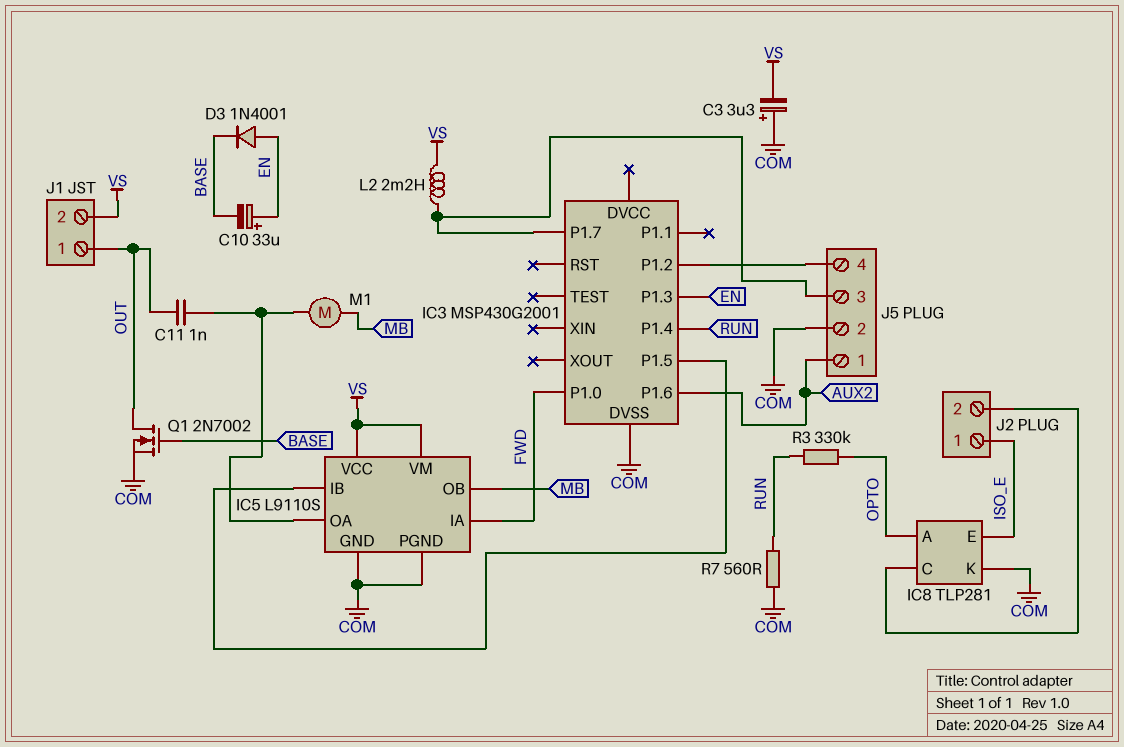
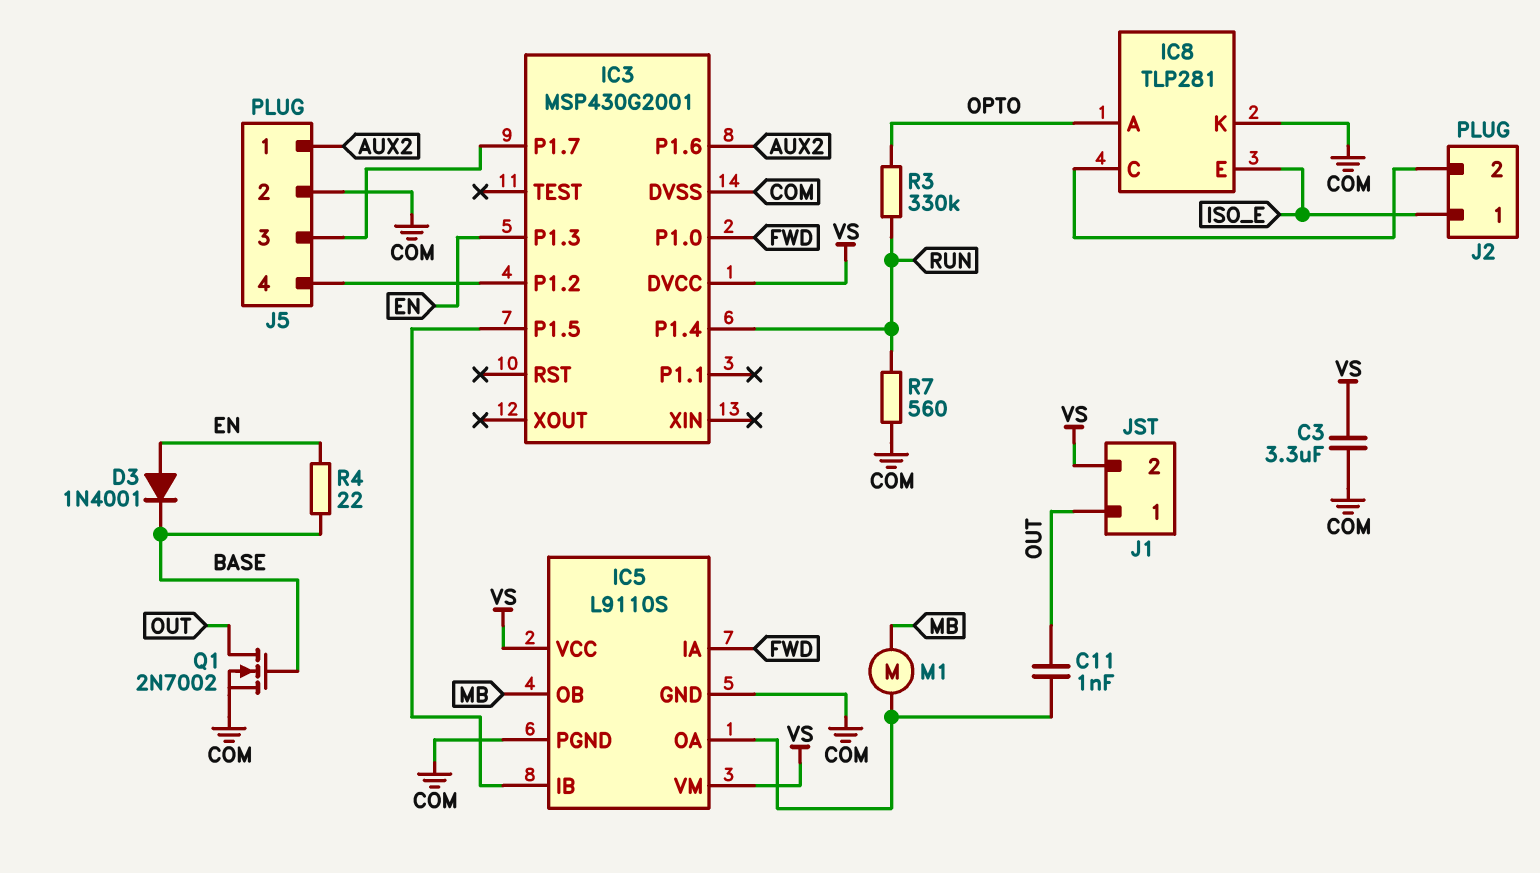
C3: 3.3uF (plus COM, minus VS) -> 3.3uF (COM, VS)
C10: 33uF (plus EN, minus BASE) -> none
IC3 pin DVCC: none -> VS
L2: 2.2mH (IC3/P1.7, VS) -> none
R4: none -> 22 (BASE, EN)

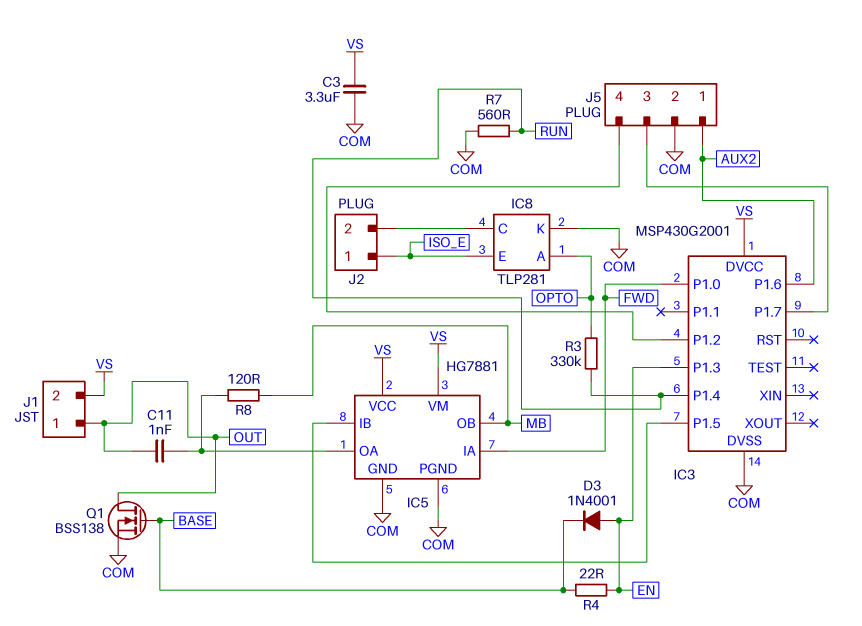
IC5: L9110S -> HG7881
M1: motor (IC5/OA, MB) -> none
Q1: NMOS 2N7002 (G BASE, D OUT, S COM) -> NMOS BSS138 (G BASE, D OUT, S COM)
R8: none -> 120 (IC5/OA, MB)

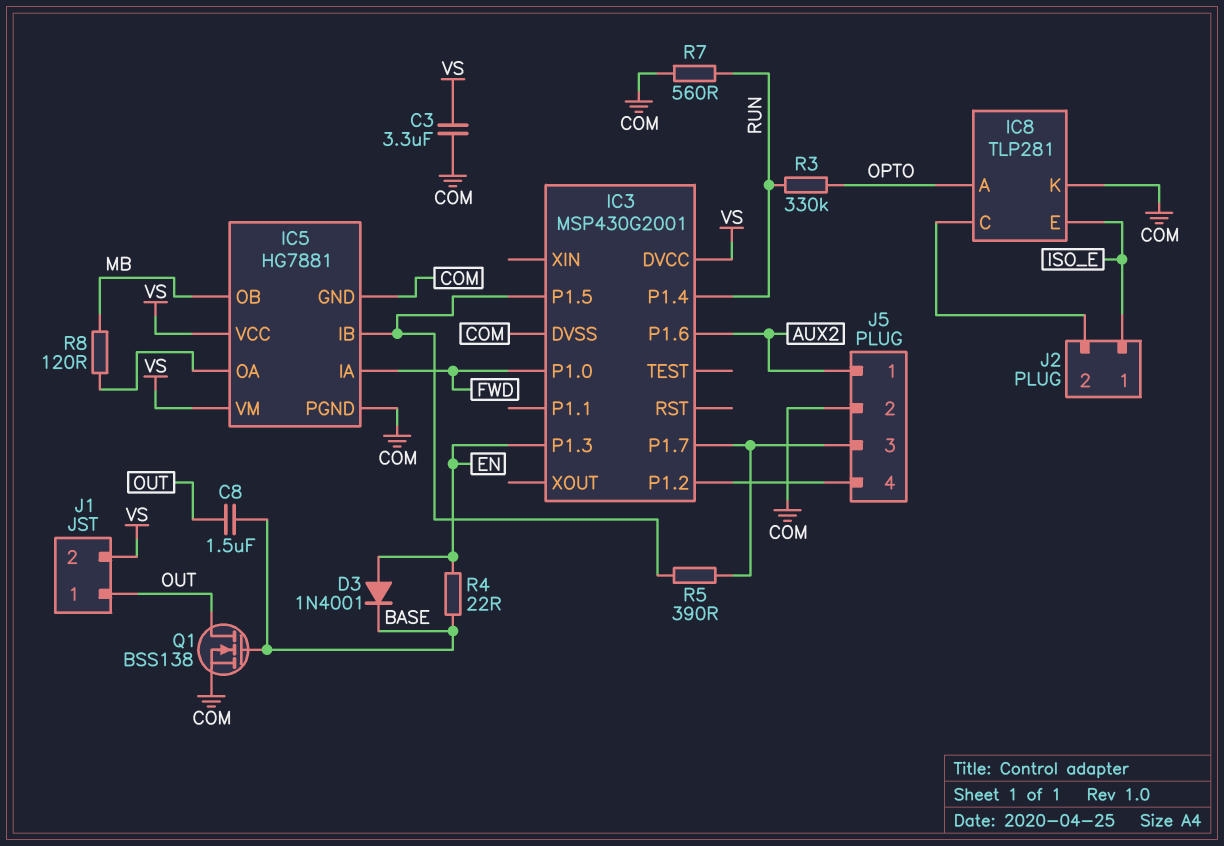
C8: none -> 1.5uF (BASE, OUT)
C11: 1nF (IC5/OA, OUT) -> none
R5: none -> 390 (IC3/P1.5, IC3/P1.7)

